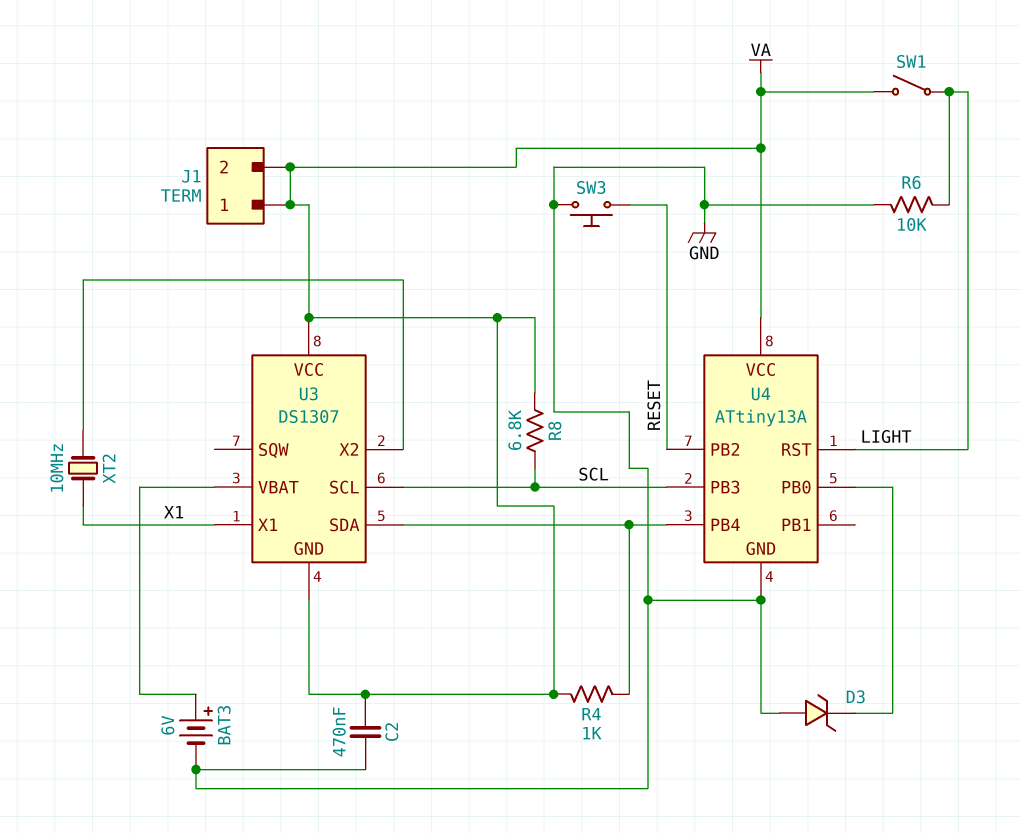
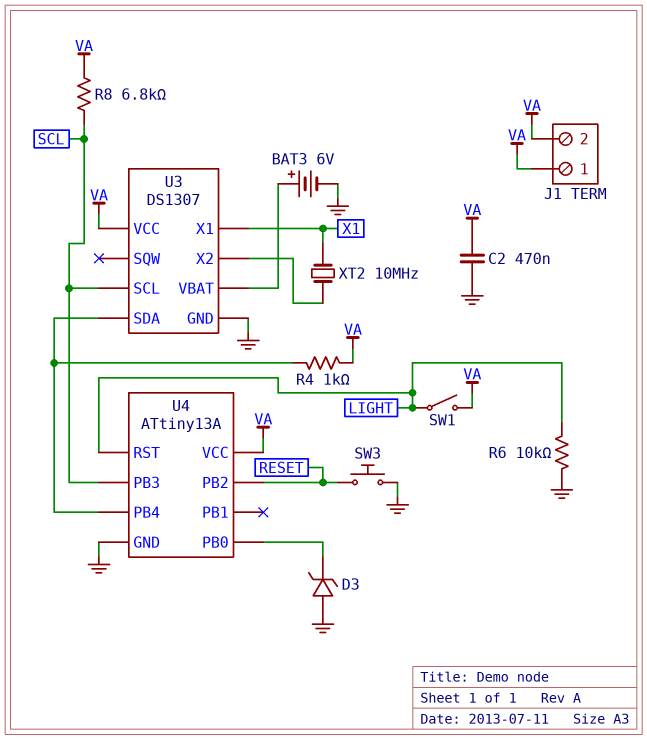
U3 pin GND: VA -> GND

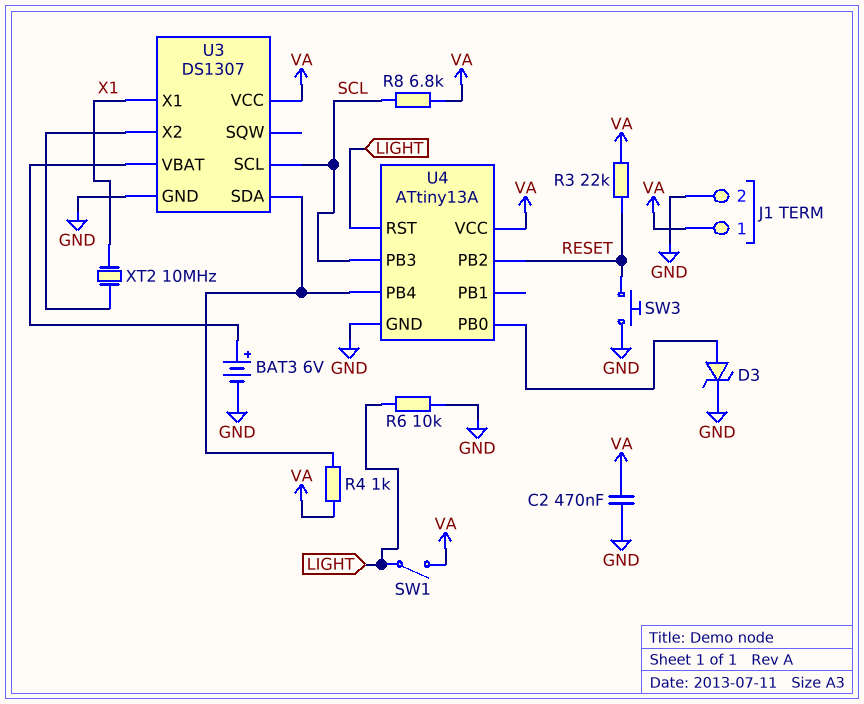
D3: zener (A GND, K U4/PB0) -> zener (A U4/PB0, K GND)
J1 pin 2: VA -> GND
R3: none -> 22k (RESET, VA)

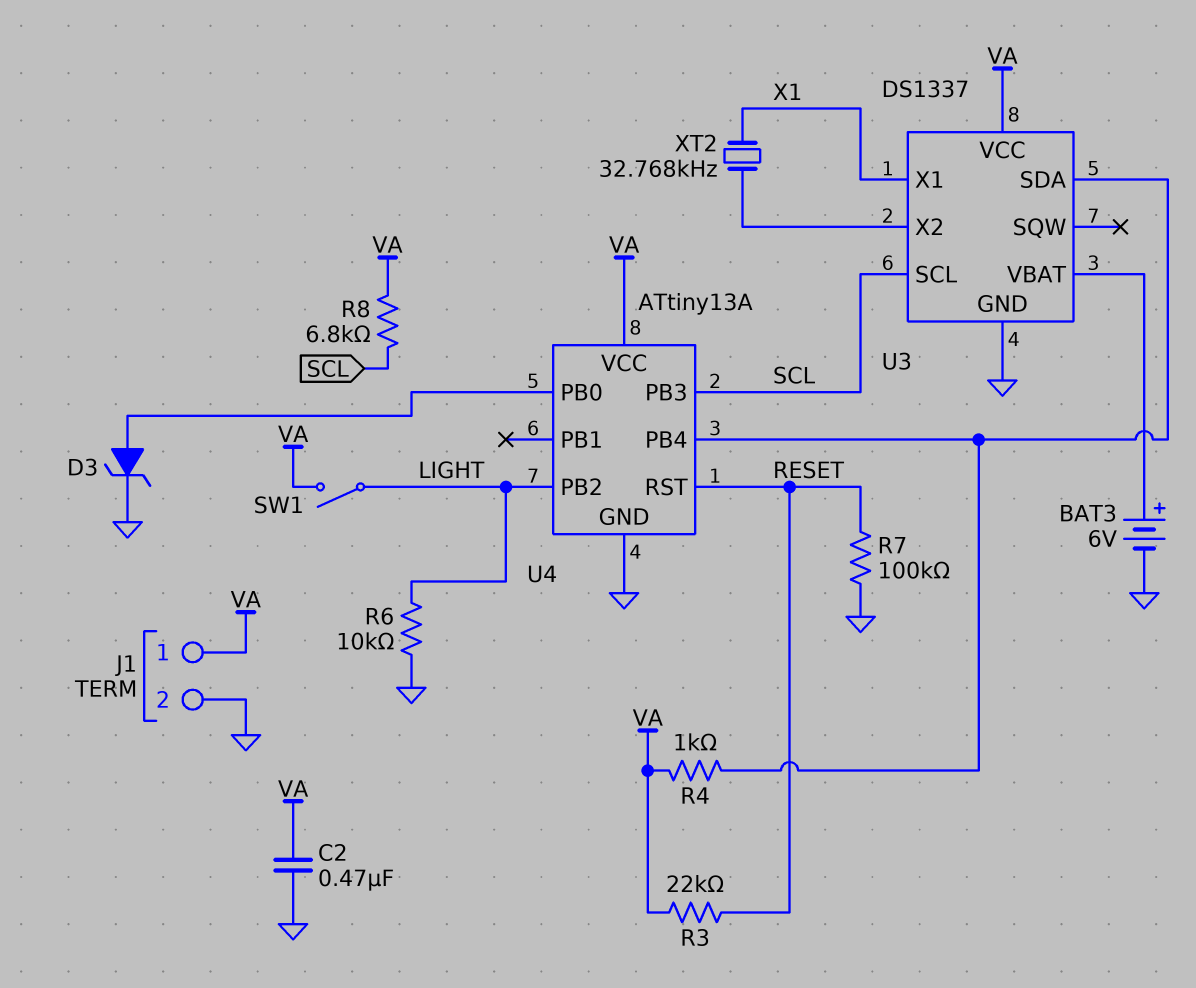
R7: none -> 100k (GND, RESET)
SW3: button (GND, RESET) -> none
U3: DS1307 -> DS1337
U4 pin PB2: RESET -> LIGHT
U4 pin RST: LIGHT -> RESET
XT2: 10MHz (U3/X2, X1) -> 32.768kHz (U3/X2, X1)

